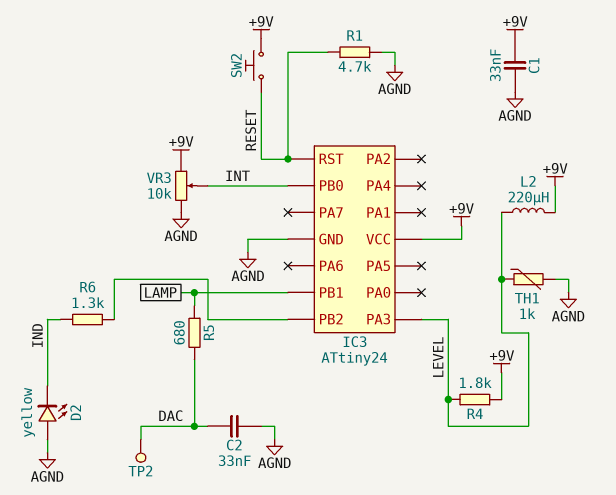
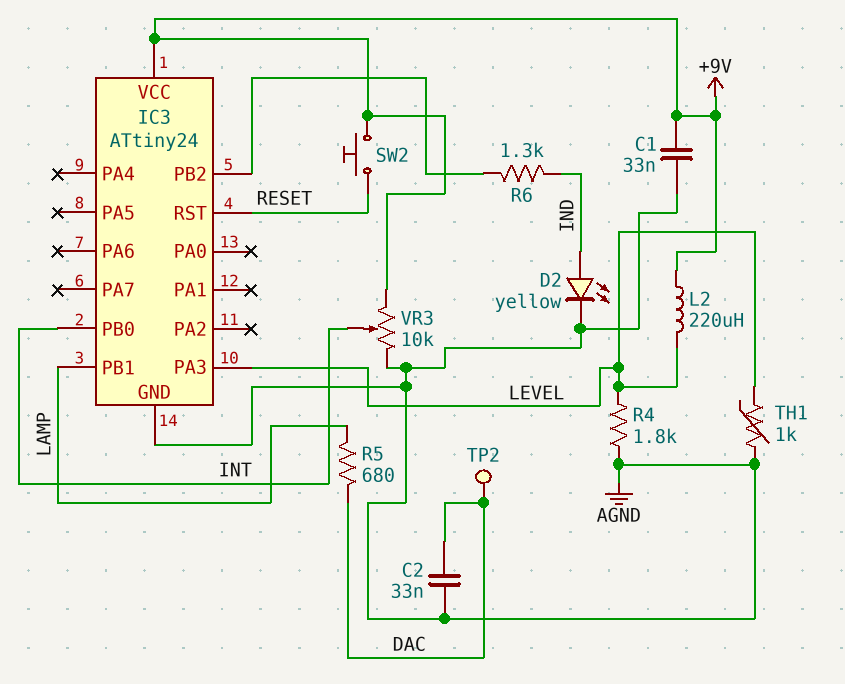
D2: LED yellow (A AGND, K IND) -> LED yellow (A IND, K AGND)
R1: 4.7k (AGND, RESET) -> none
R4: 1.8k (+9V, LEVEL) -> 1.8k (AGND, LEVEL)

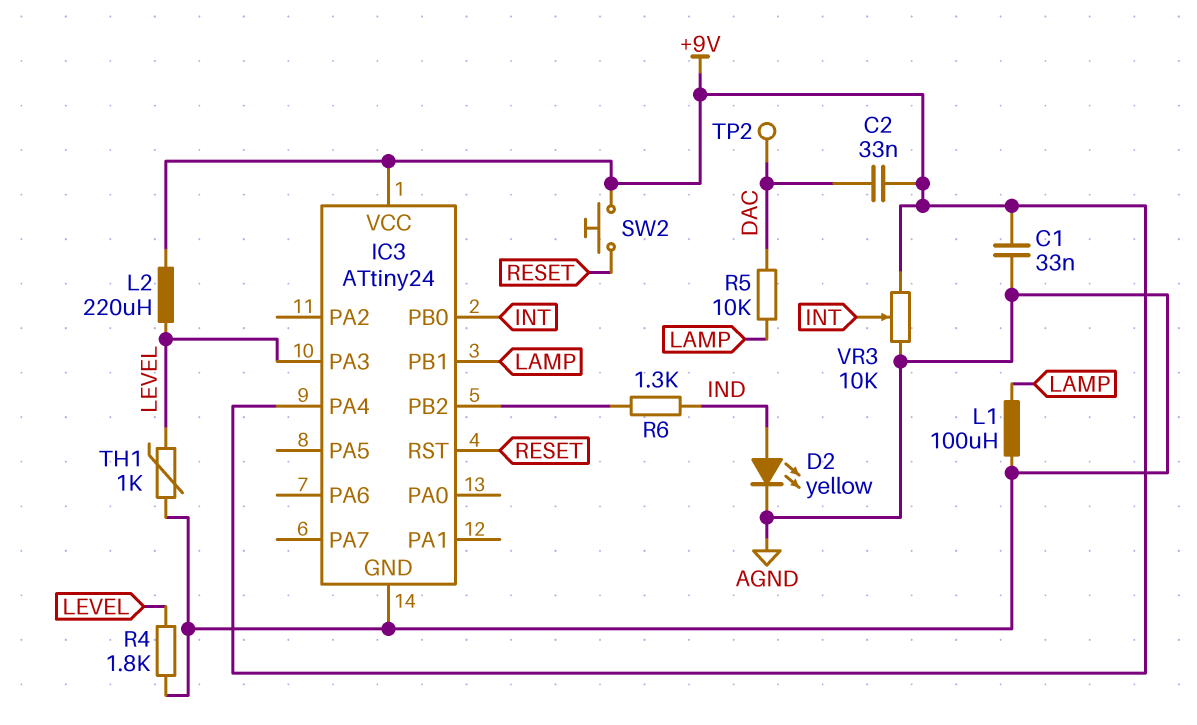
C2: 33nF (AGND, DAC) -> 33nF (+9V, DAC)
IC3 pin PA4: none -> +9V
L1: none -> 100uH (AGND, LAMP)
R5: 680 (DAC, LAMP) -> 10k (DAC, LAMP)

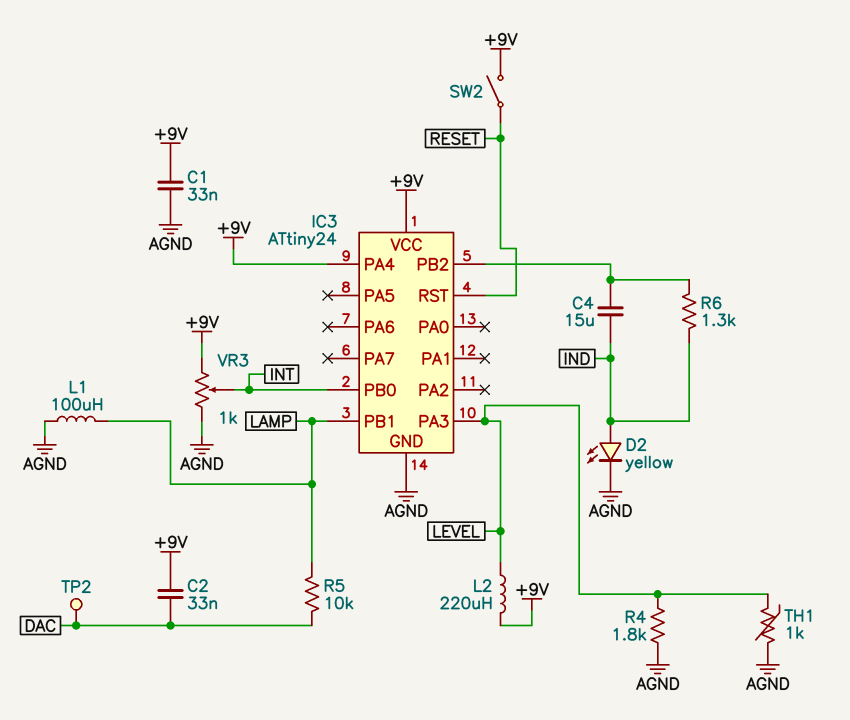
C4: none -> 15uF (IC3/PB2, IND)
SW2: button (+9V, RESET) -> switch (+9V, RESET)
VR3: 10k (+9V, AGND, wiper INT) -> 1k (+9V, AGND, wiper INT)

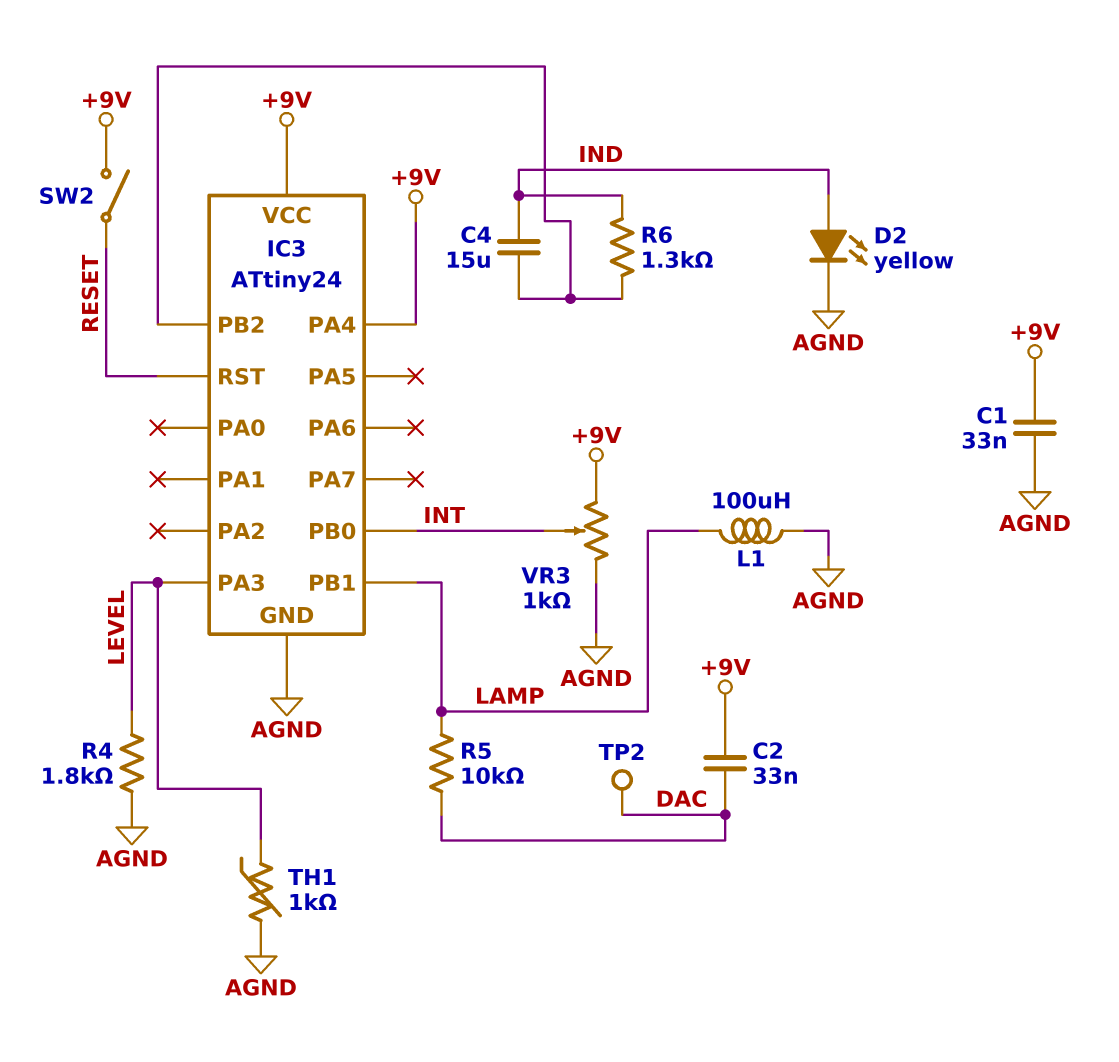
L2: 220uH (+9V, LEVEL) -> none

